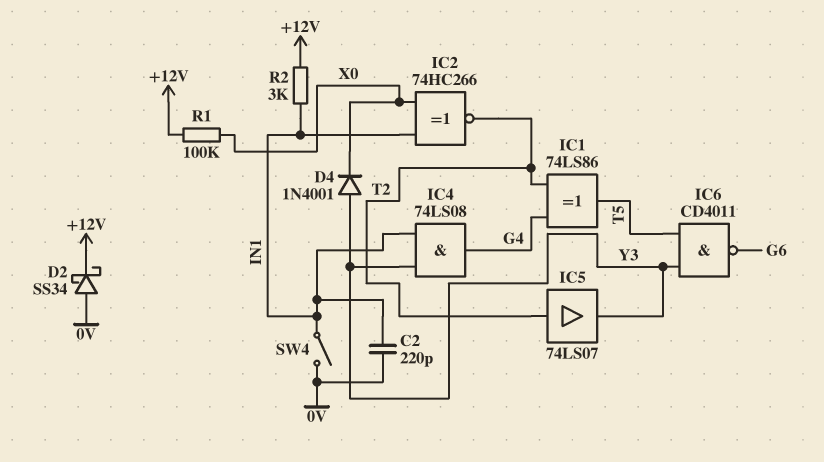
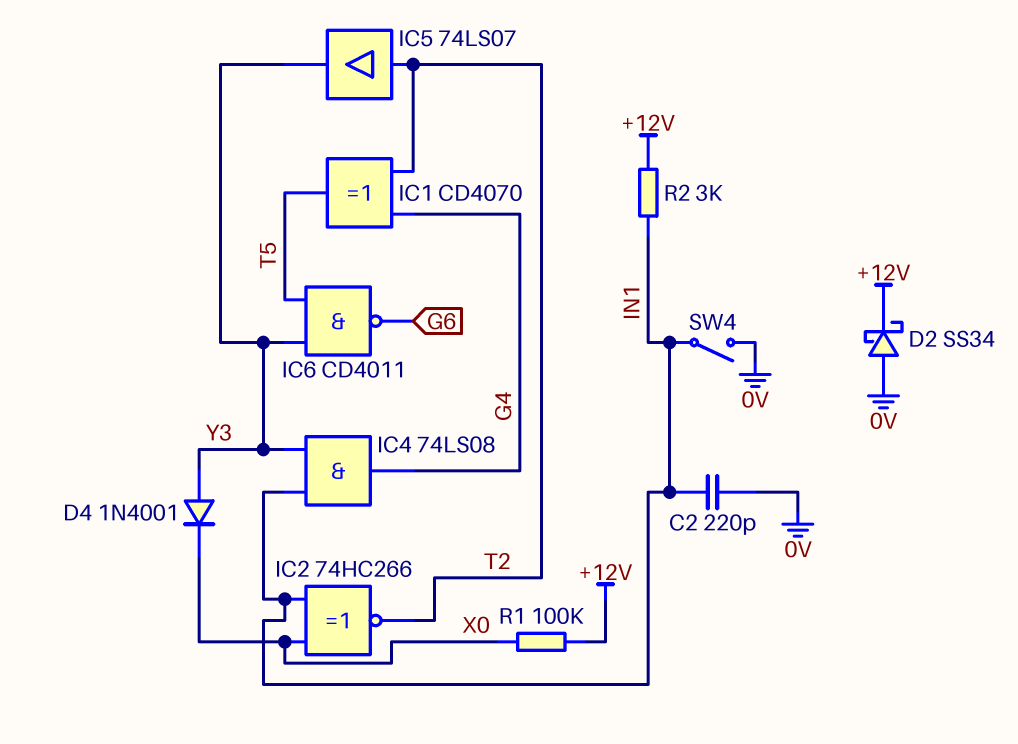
IC1: XOR 74LS86 (in G4, in T2, out T5) -> XOR CD4070 (in G4, in T2, out T5)

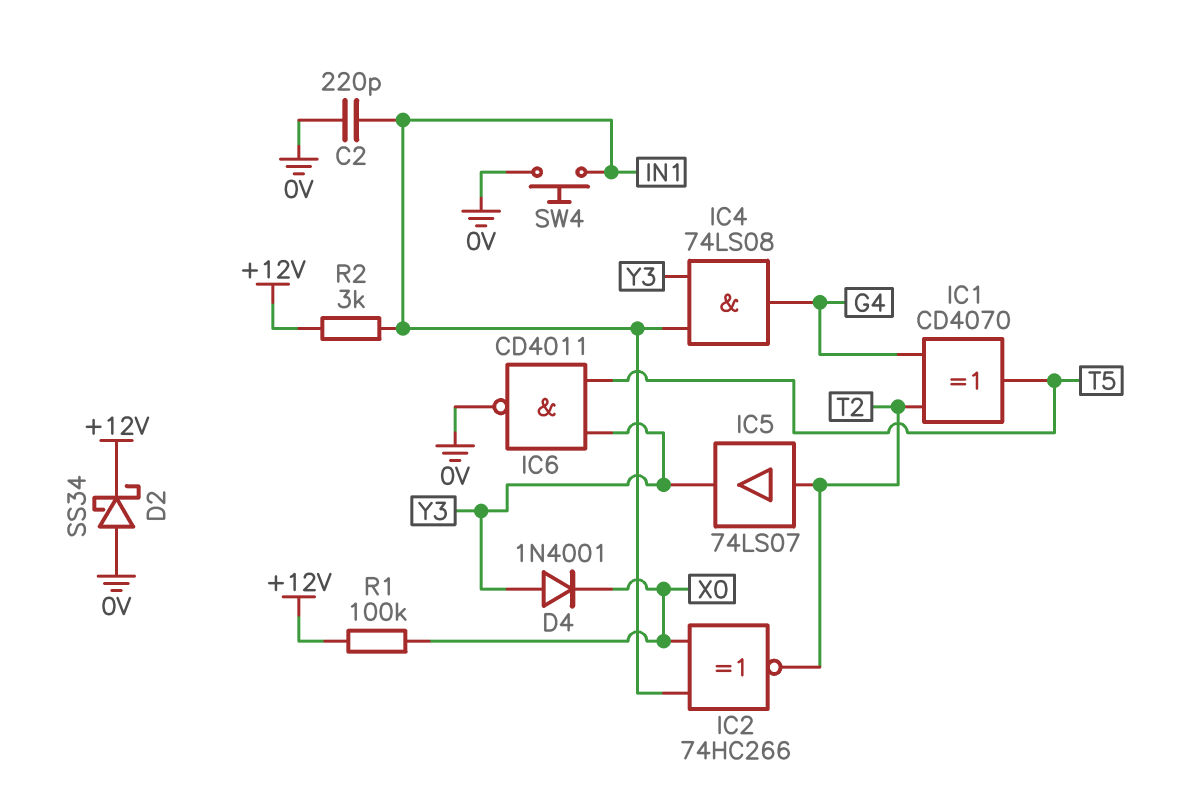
IC6: NAND CD4011 (in T5, in Y3, out G6) -> NAND CD4011 (in T5, in Y3, out 0V)
SW4: switch (0V, IN1) -> button (0V, IN1)

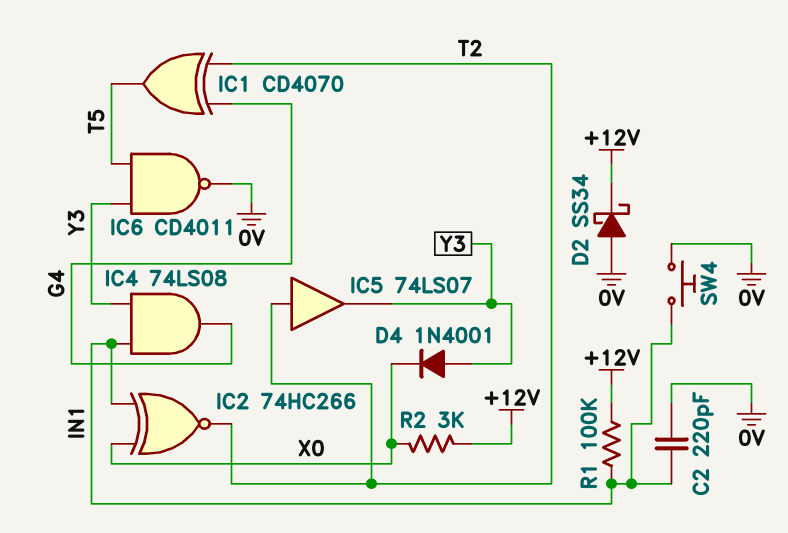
R1: 100k (+12V, X0) -> 100k (+12V, IN1)
R2: 3k (+12V, IN1) -> 3k (+12V, X0)

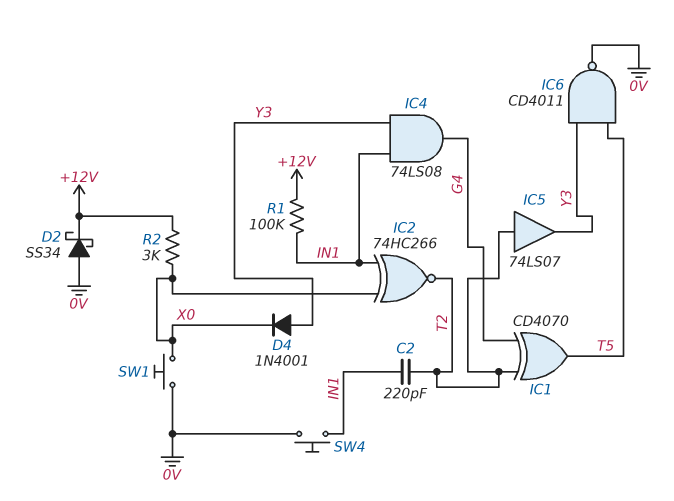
C2: 220pF (0V, IN1) -> 220pF (IN1, T2)
SW1: none -> button (0V, X0)

